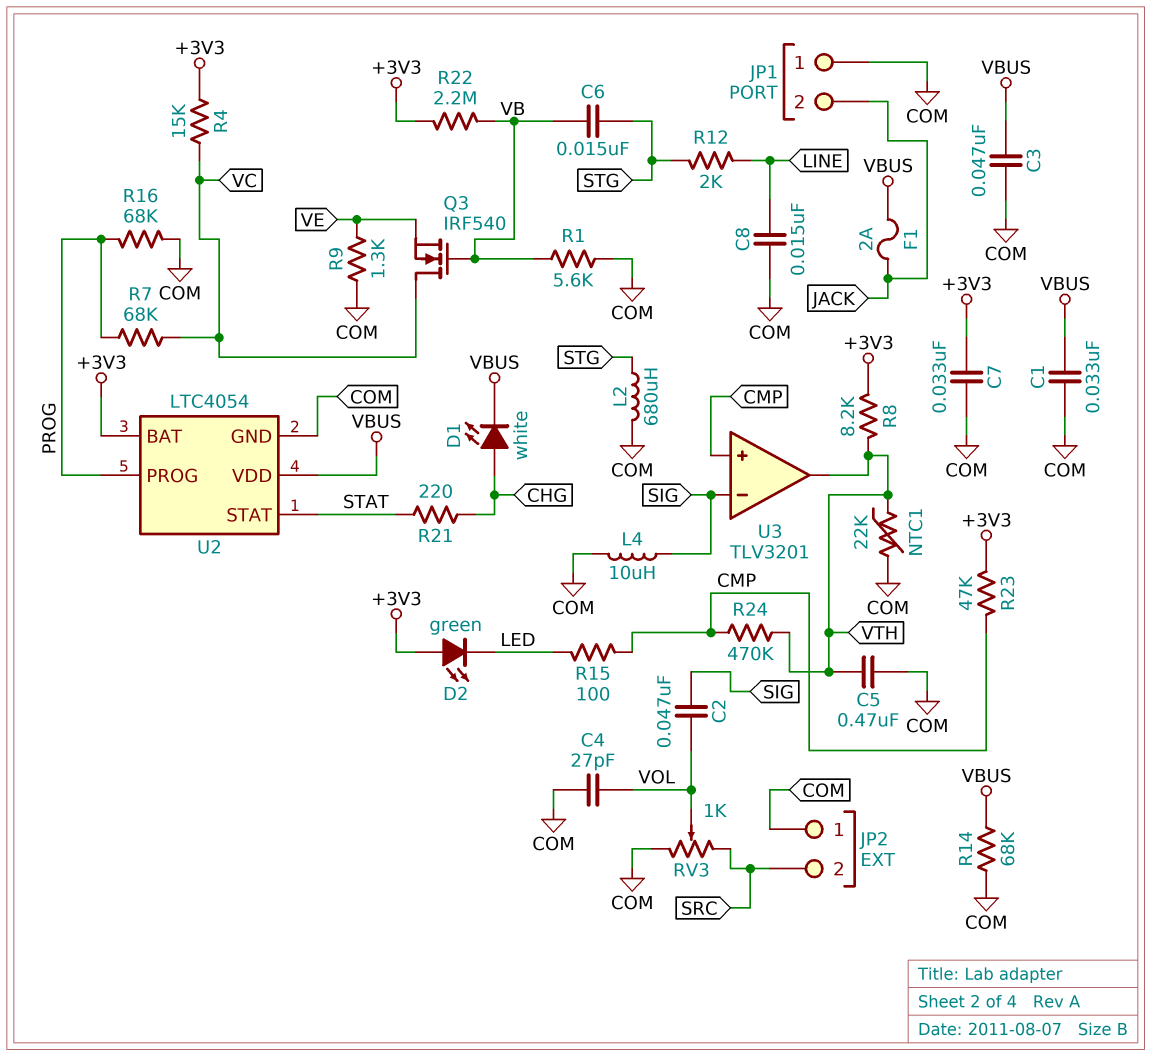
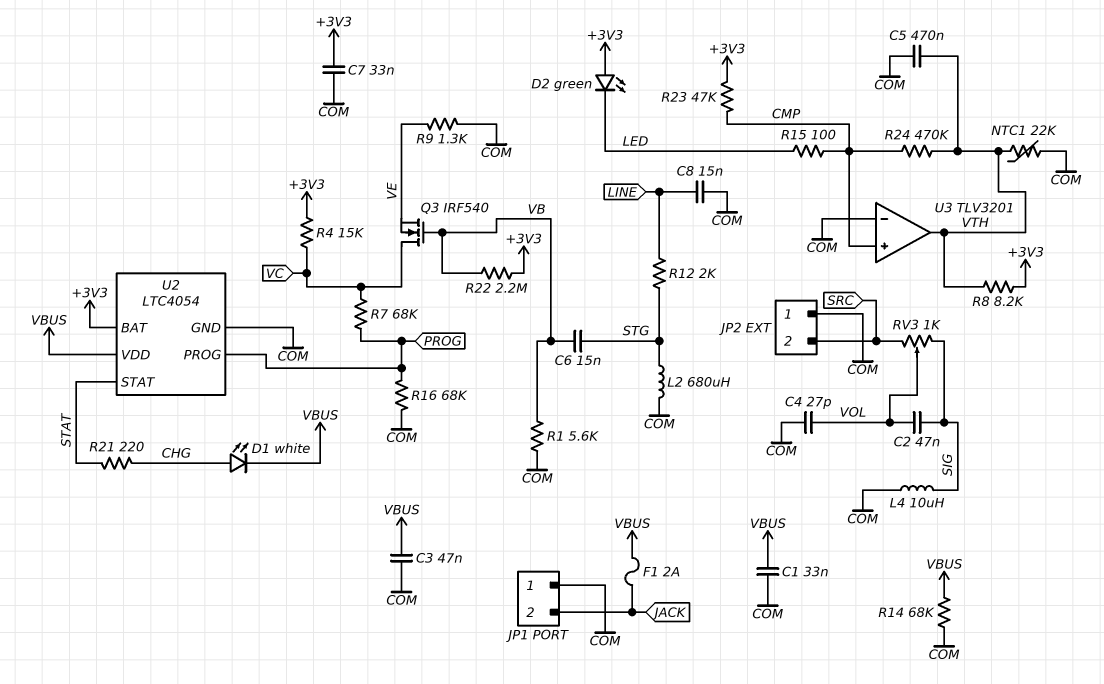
RV3: 1k (COM, SRC, wiper VOL) -> 1k (SIG, SRC, wiper VOL)
U3 pin in-: SIG -> COM

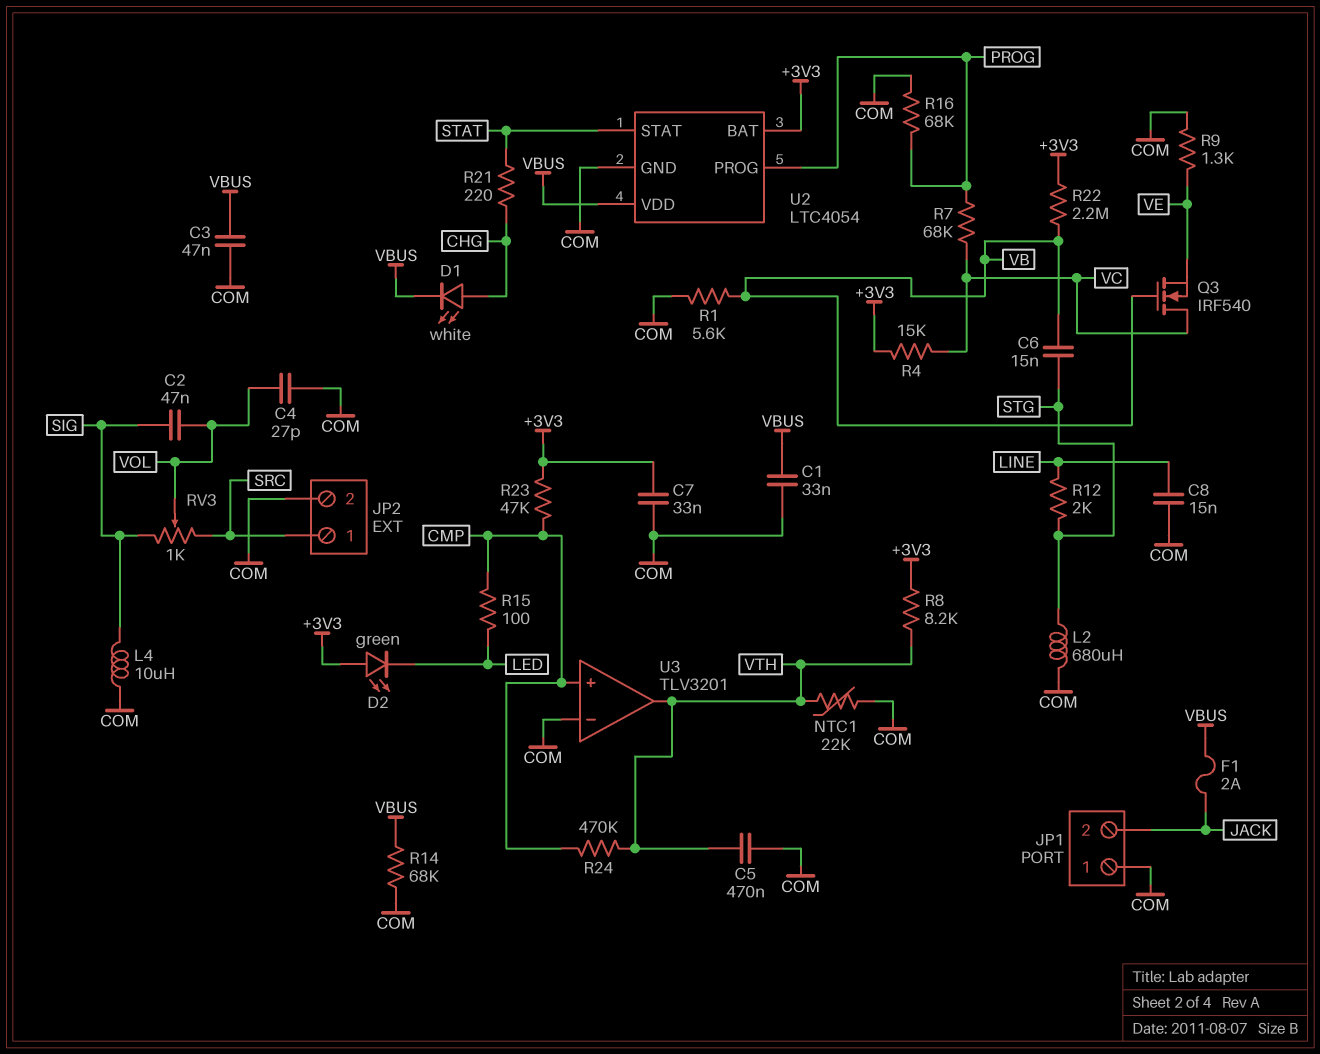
JP2 pin 1: COM -> SRC
JP2 pin 2: SRC -> COM

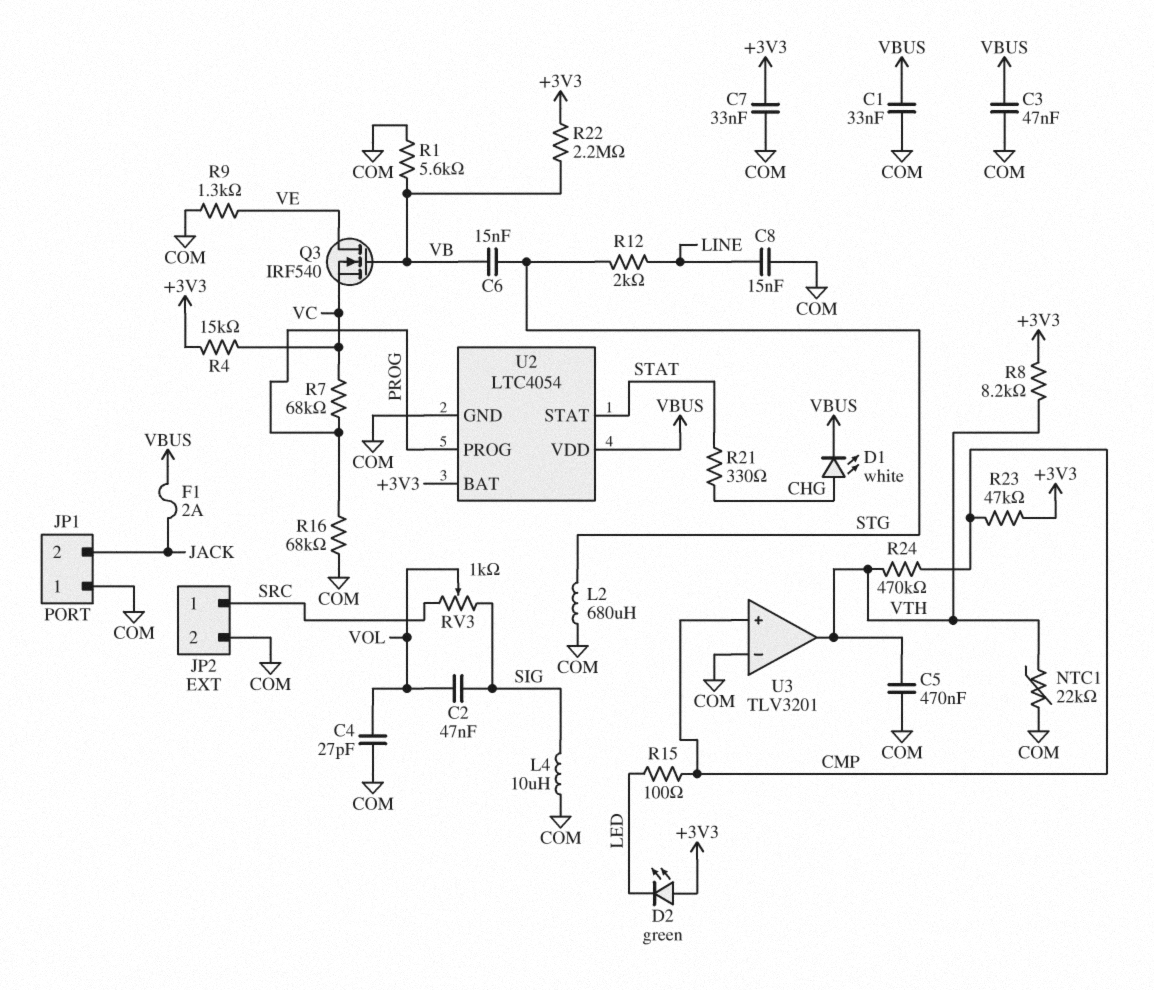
Q3: NMOS IRF540 (G VB, D VC, S VE) -> NMOS IRF540 (G VB, D VE, S VC)
R14: 68k (COM, VBUS) -> none
R21: 220 (CHG, STAT) -> 330 (CHG, STAT)

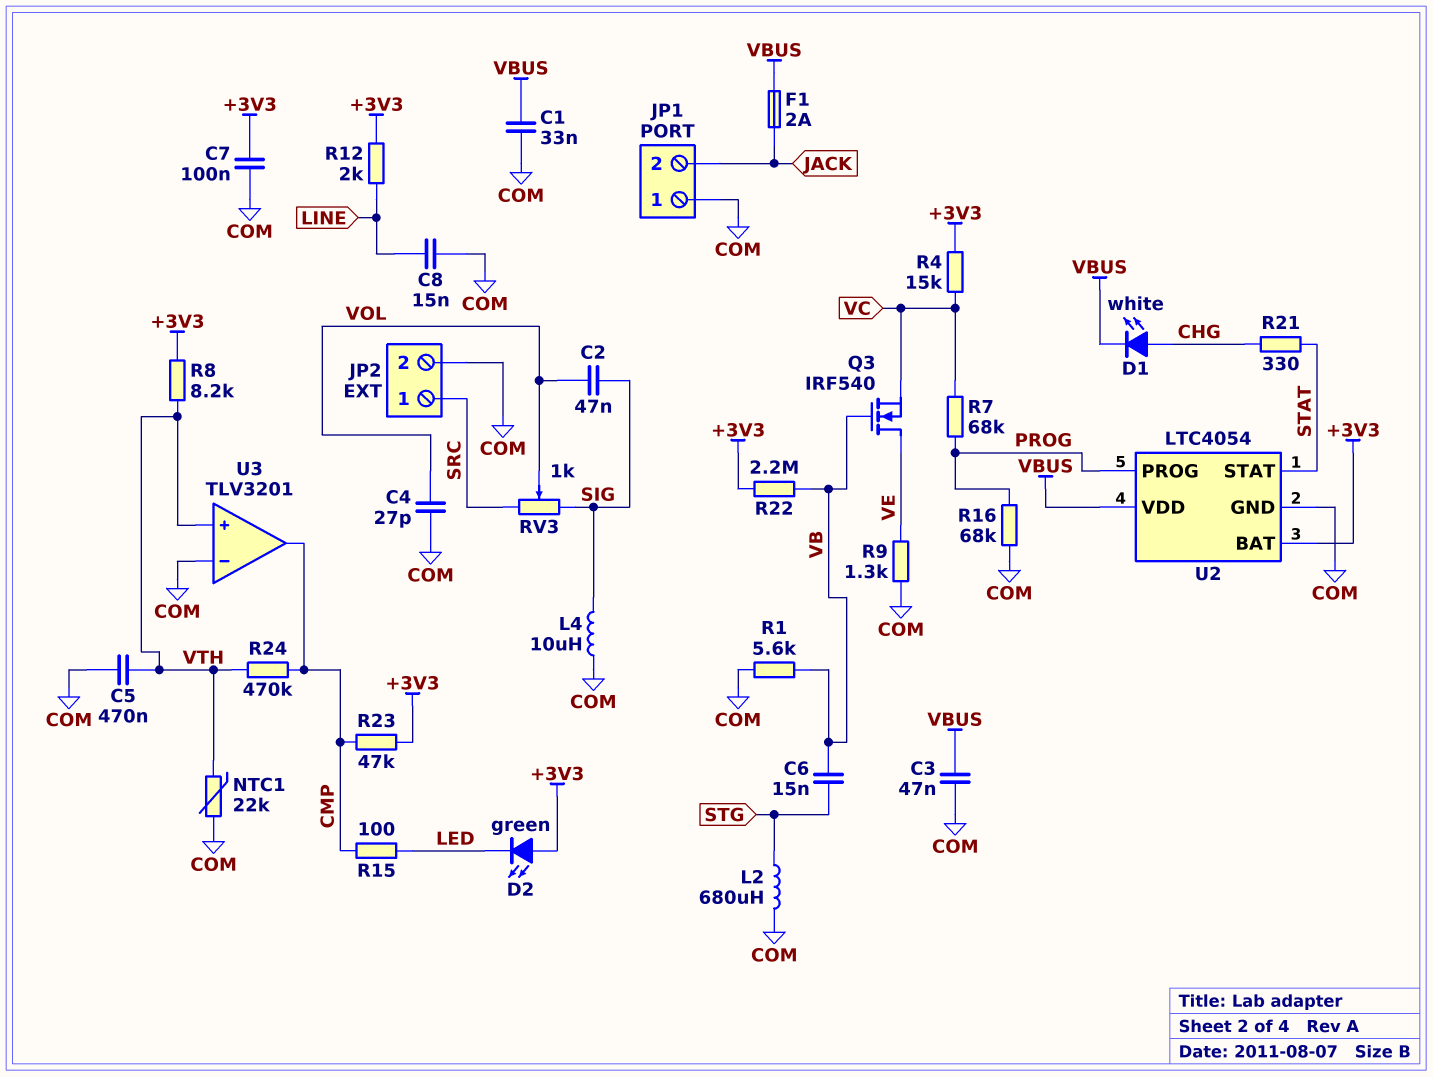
C7: 33nF (+3V3, COM) -> 100nF (+3V3, COM)
R12: 2k (LINE, STG) -> 2k (+3V3, LINE)
U3 pin in+: CMP -> VTH
U3 pin out: VTH -> CMP

